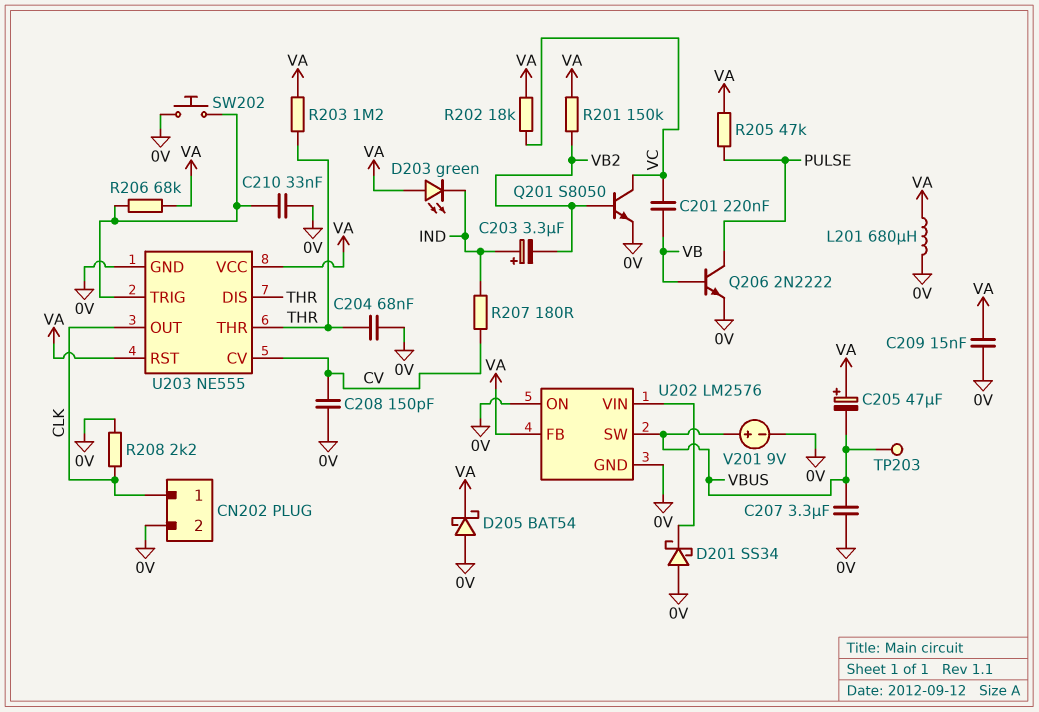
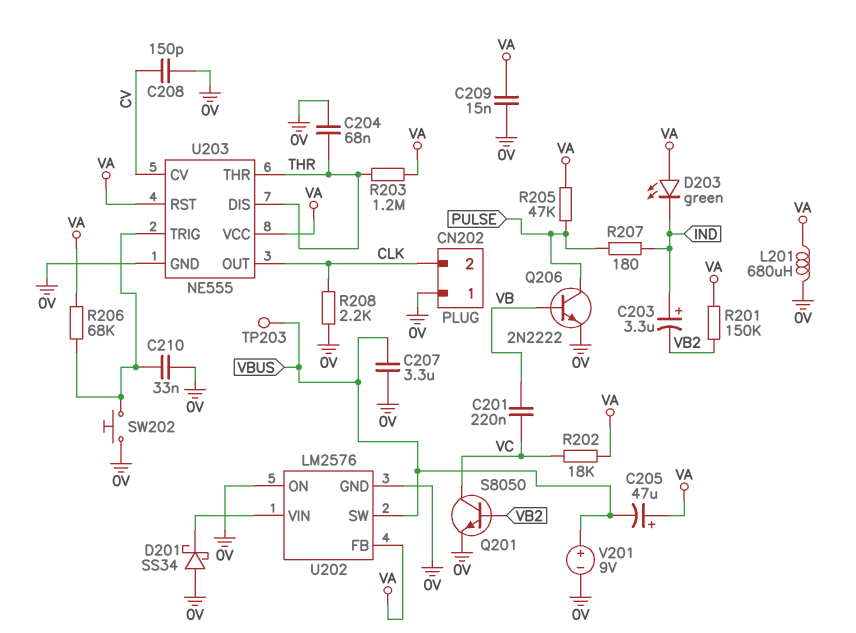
CN202 pin 1: CLK -> 0V
CN202 pin 2: 0V -> CLK
D205: schottky BAT54 (A 0V, K VA) -> none
R207: 180 (CV, IND) -> 180 (IND, PULSE)

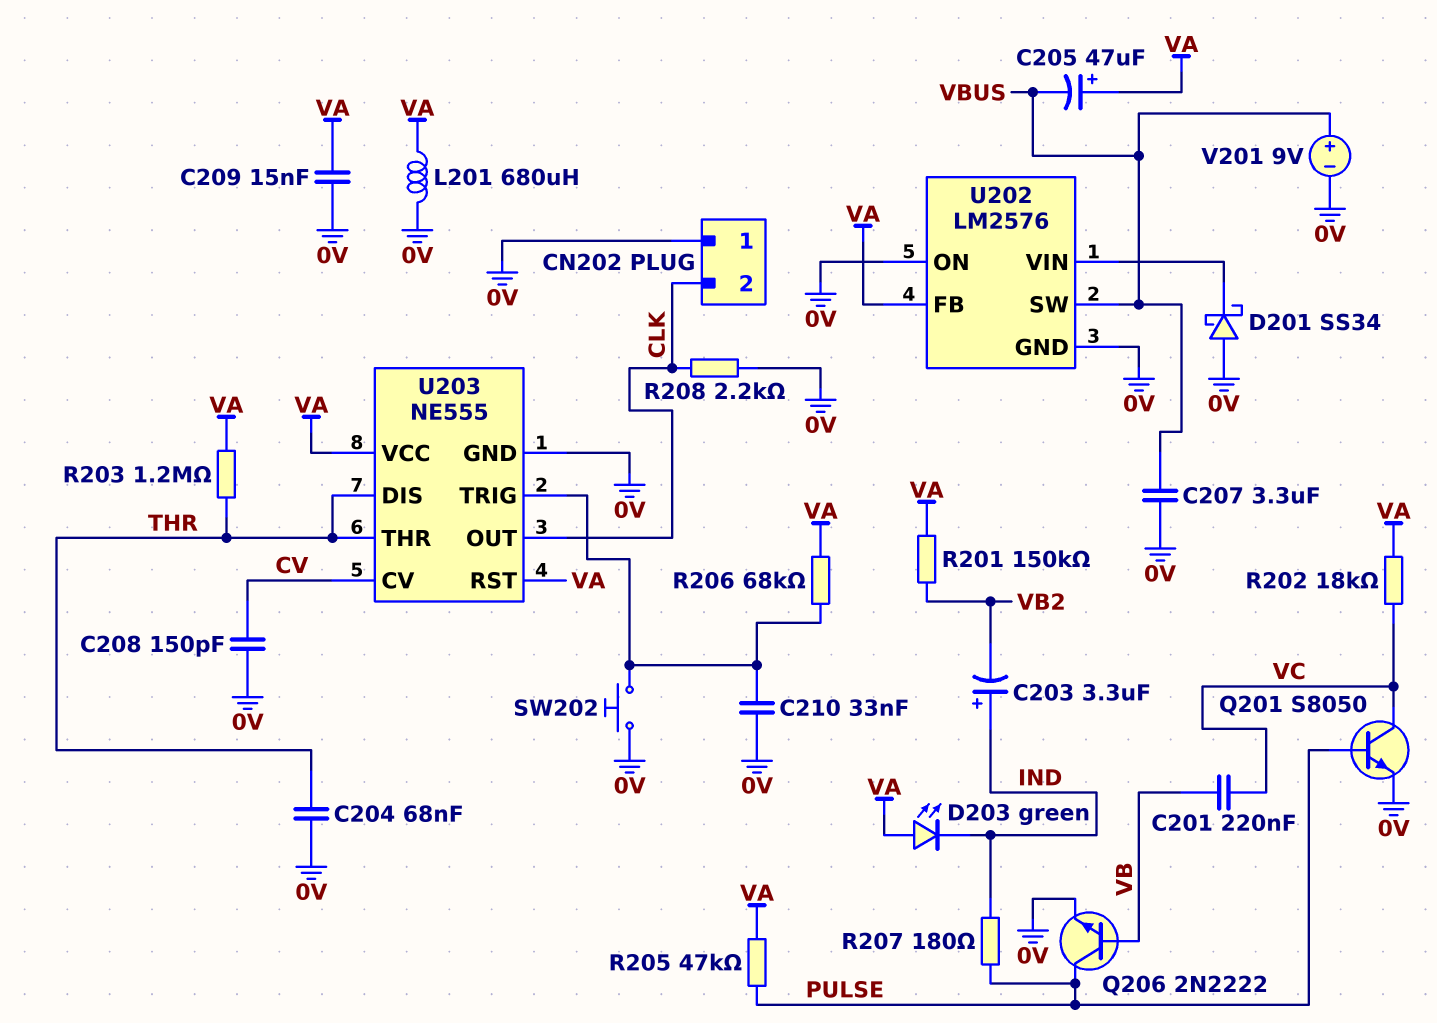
Q201: NPN S8050 (B VB2, C VC, E 0V) -> NPN S8050 (B PULSE, C VC, E 0V)
TP203: test point (VBUS) -> none

